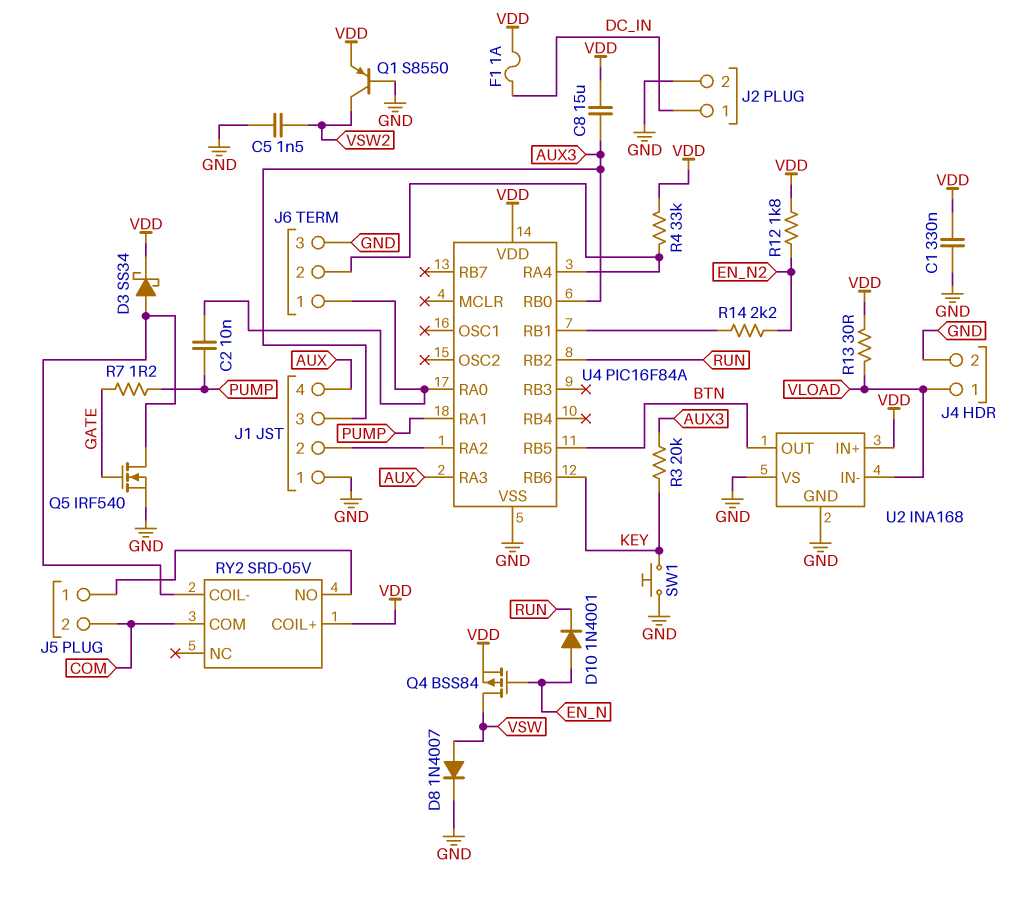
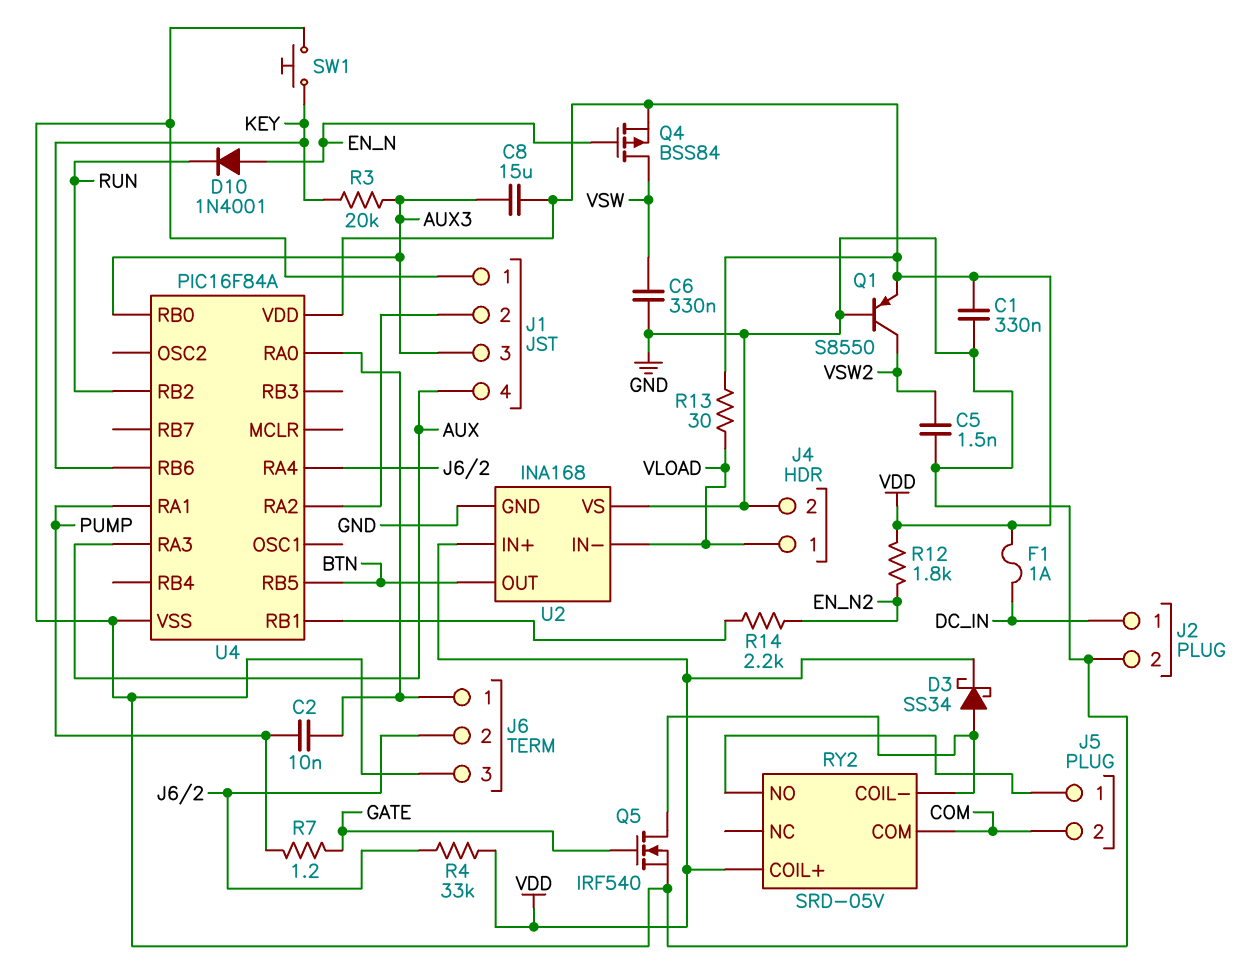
C6: none -> 330nF (GND, VSW)
D8: diode 1N4007 (A VSW, K GND) -> none

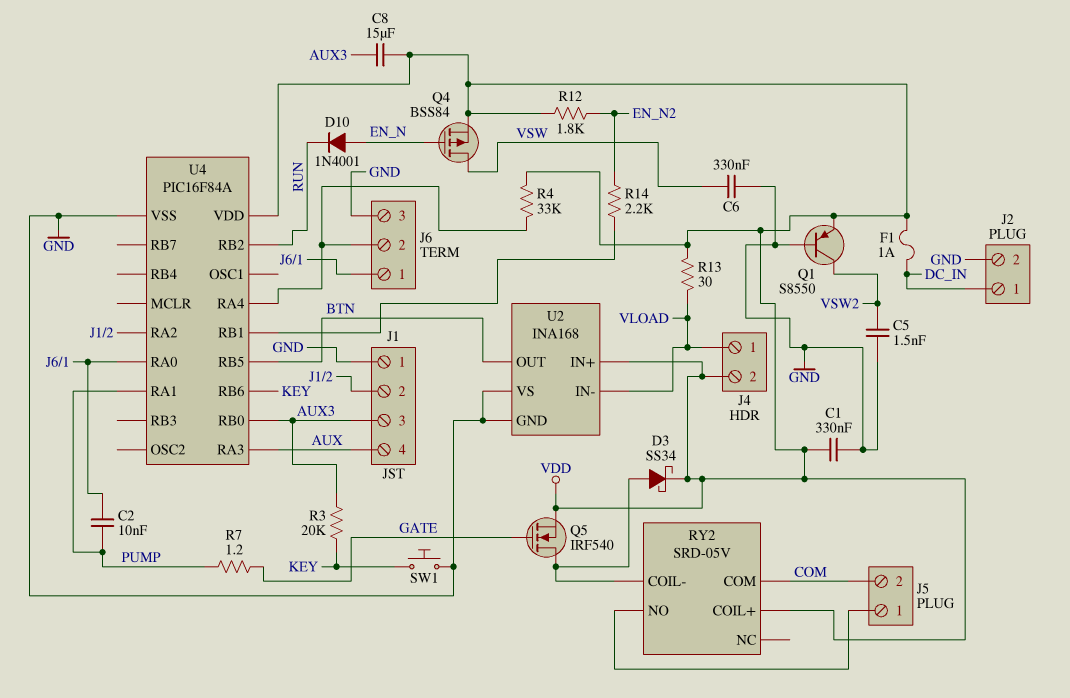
J4 pin 2: GND -> VDD
Q5: NMOS IRF540 (G GATE, D RY2/COIL-, S GND) -> NMOS IRF540 (G GATE, D RY2/COIL-, S VDD)

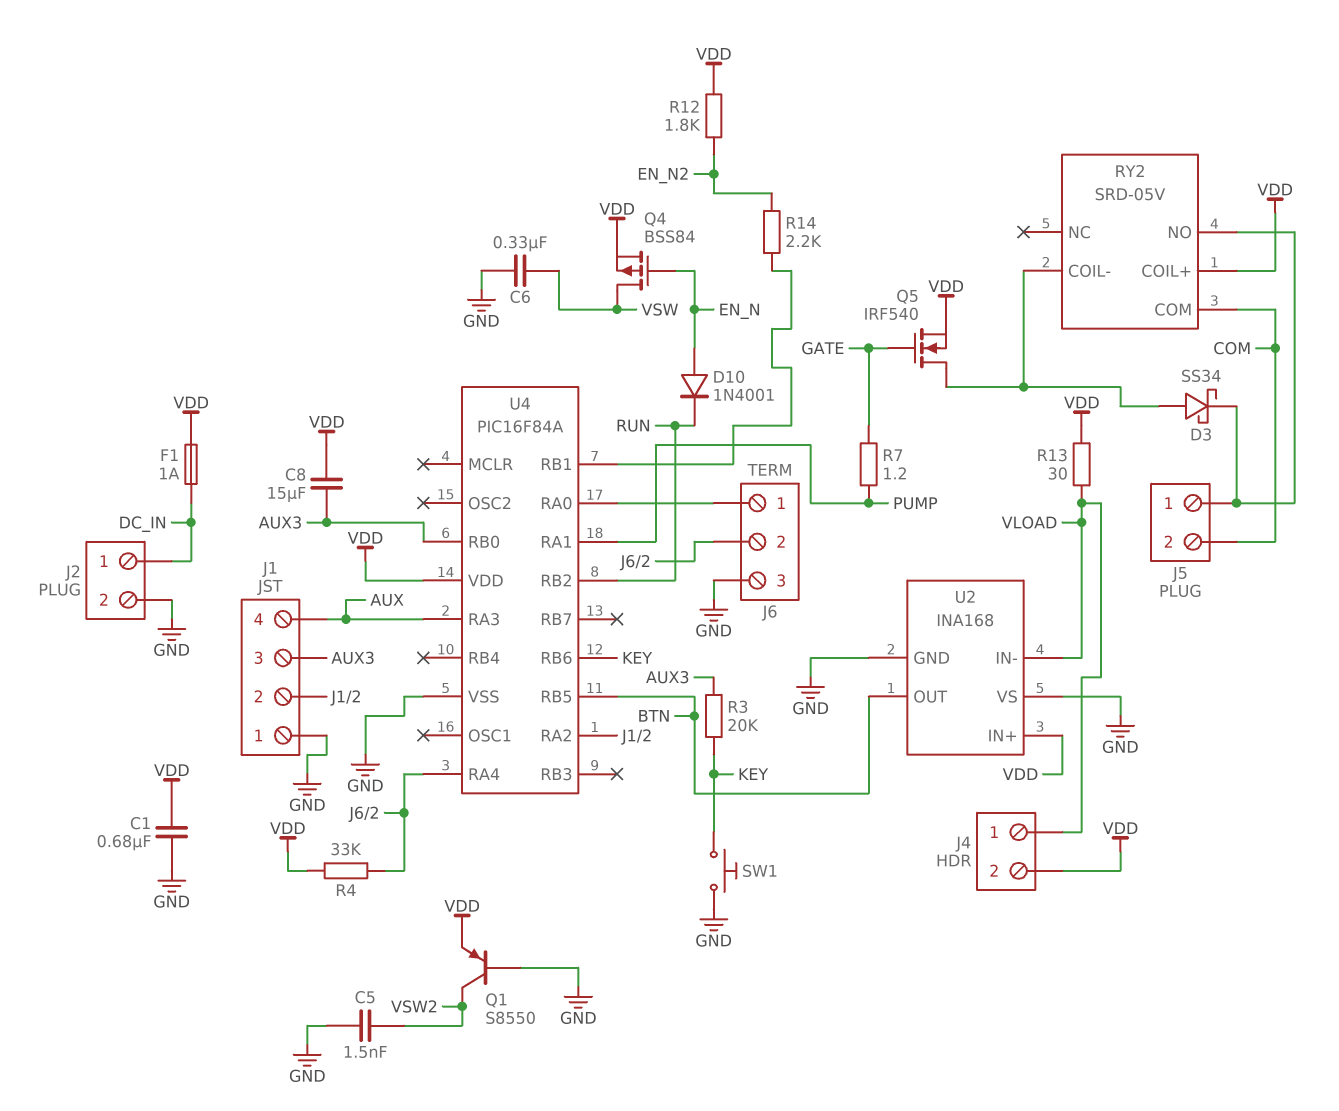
C1: 330nF (GND, VDD) -> 680nF (GND, VDD)
C2: 10nF (J6/1, PUMP) -> none
D3: schottky SS34 (A RY2/COIL-, K VDD) -> schottky SS34 (A RY2/COIL-, K J5/1)

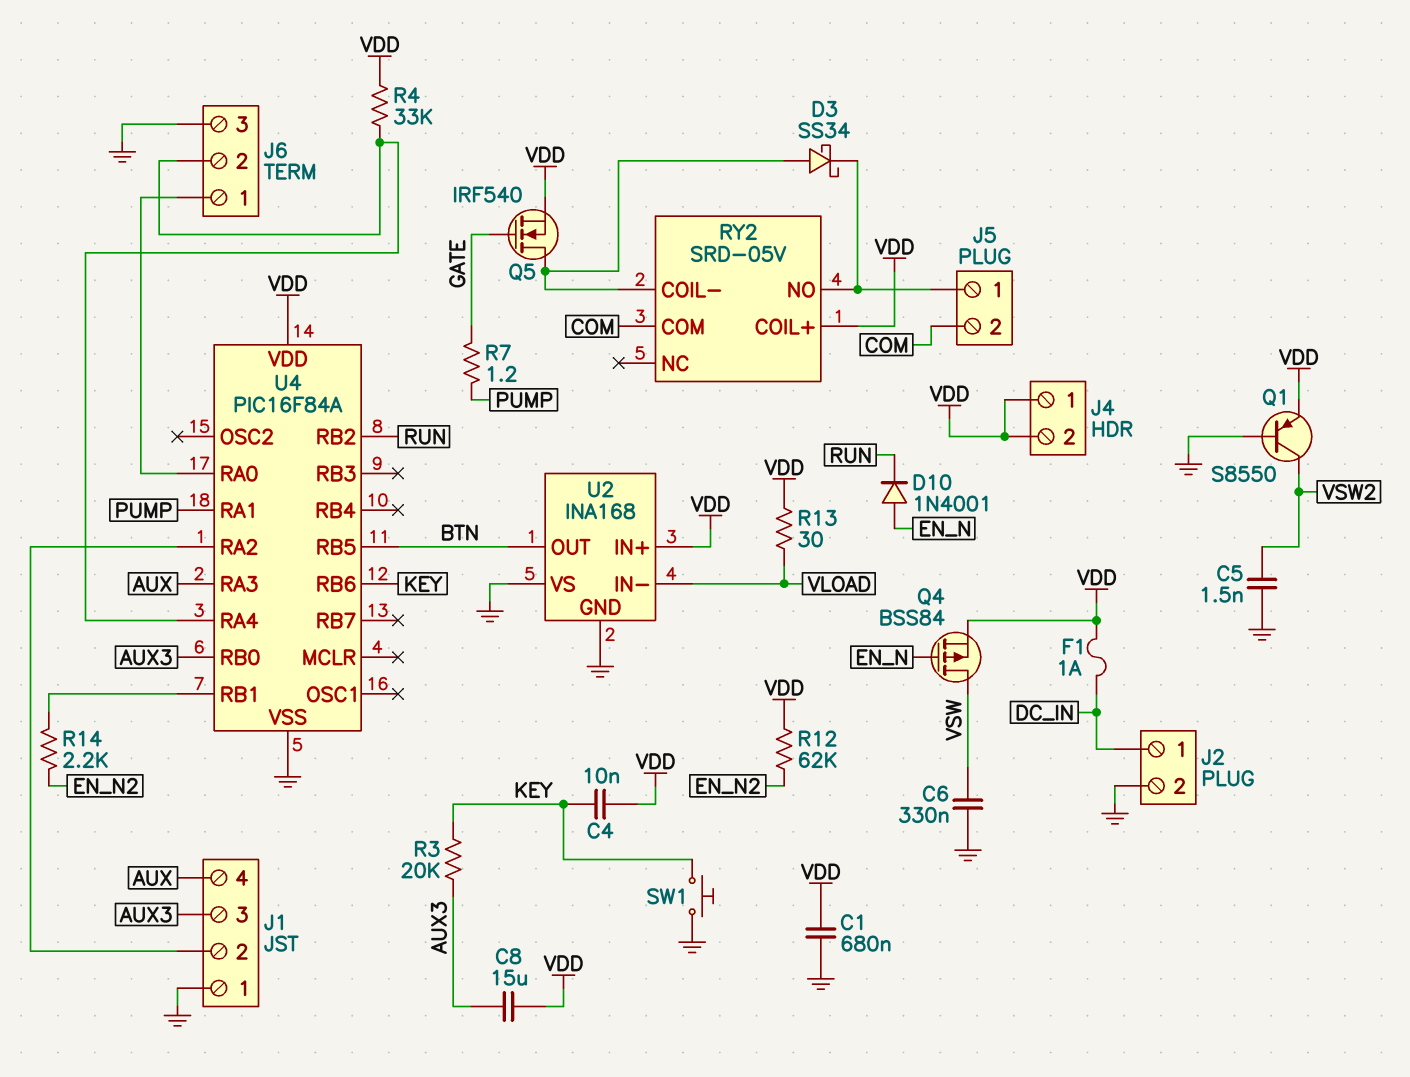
C4: none -> 10nF (KEY, VDD)
J4 pin 1: VLOAD -> VDD
R12: 1.8k (EN_N2, VDD) -> 62k (EN_N2, VDD)

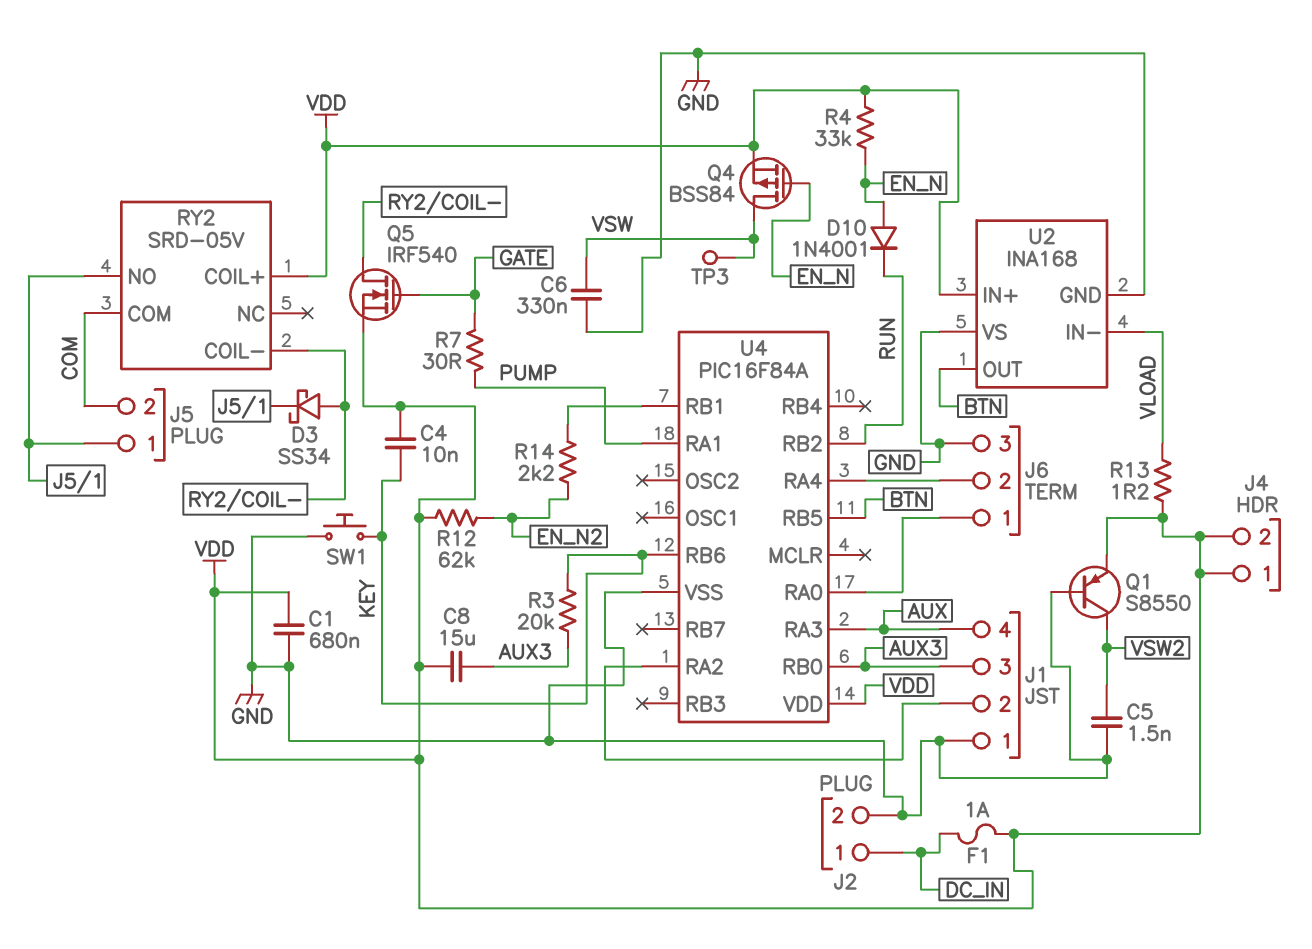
R4: 33k (J6/2, VDD) -> 33k (EN_N, VDD)
R7: 1.2 (GATE, PUMP) -> 30 (GATE, PUMP)
R13: 30 (VDD, VLOAD) -> 1.2 (VDD, VLOAD)
TP3: none -> test point (VSW)

